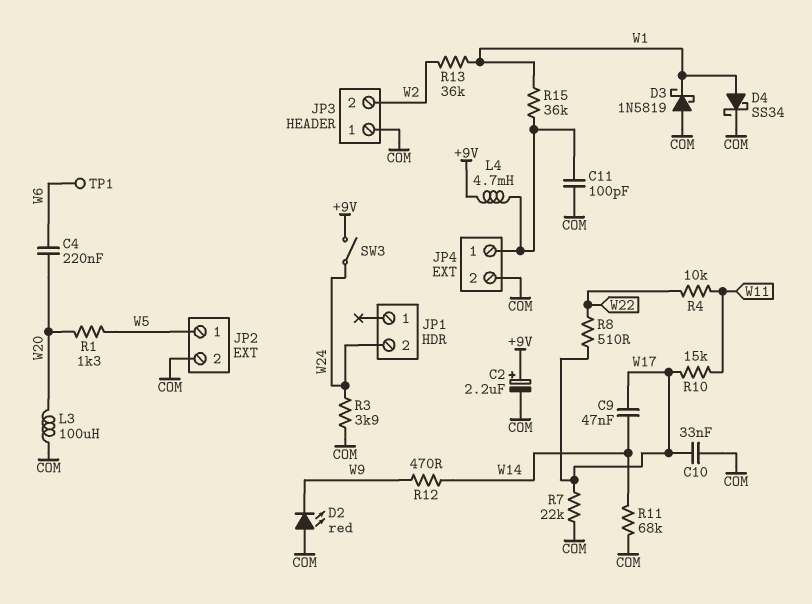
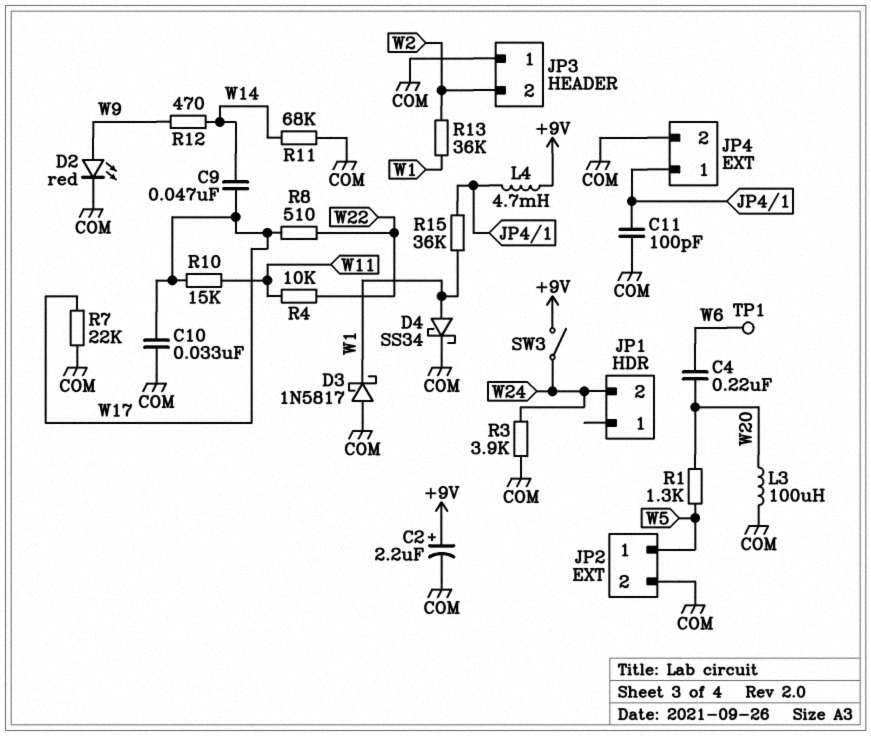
D2: LED red (A COM, K W9) -> LED red (A W9, K COM)
D3: schottky 1N5819 (A COM, K W1) -> schottky 1N5817 (A COM, K W1)

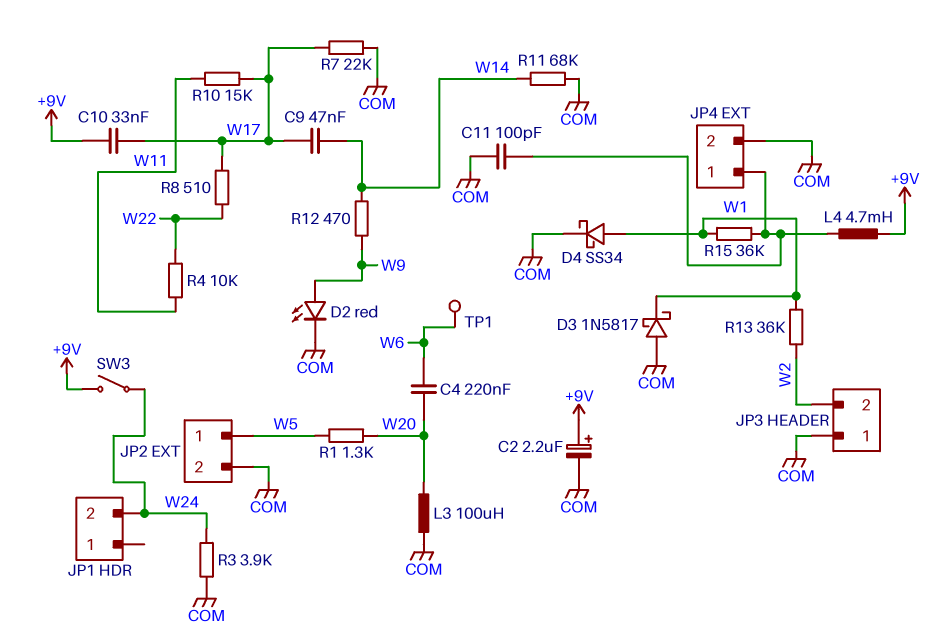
C10: 33nF (COM, W17) -> 33nF (+9V, W17)

